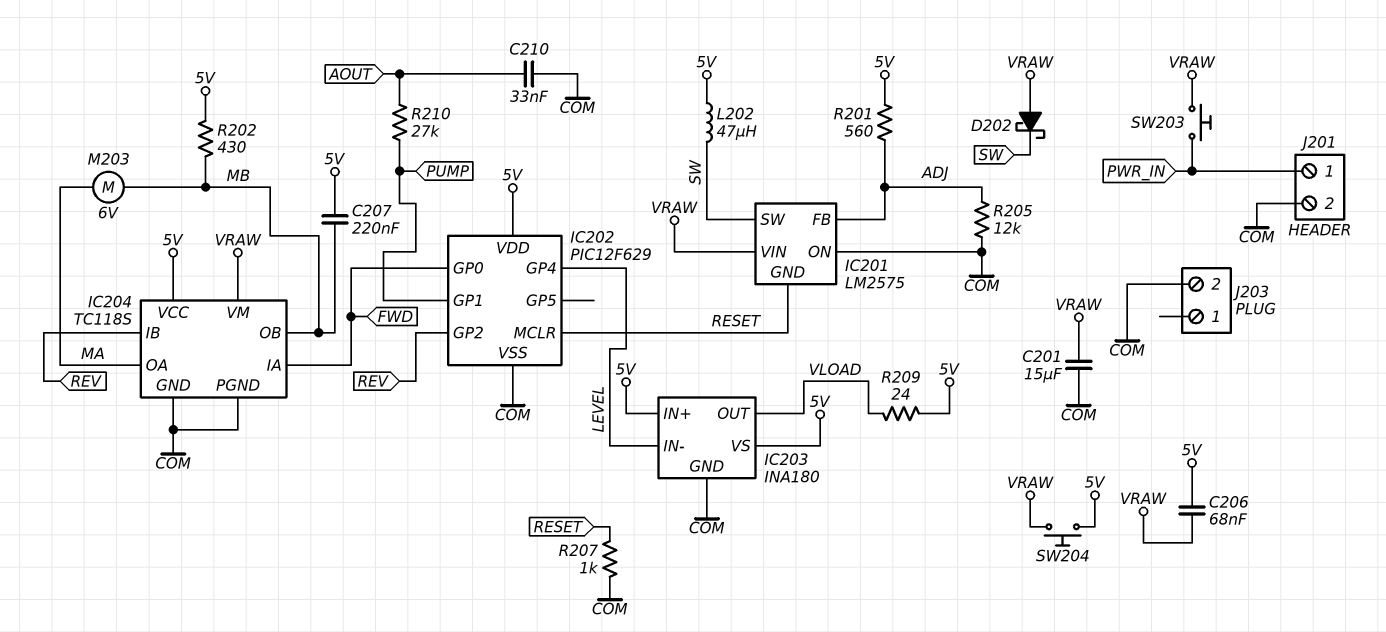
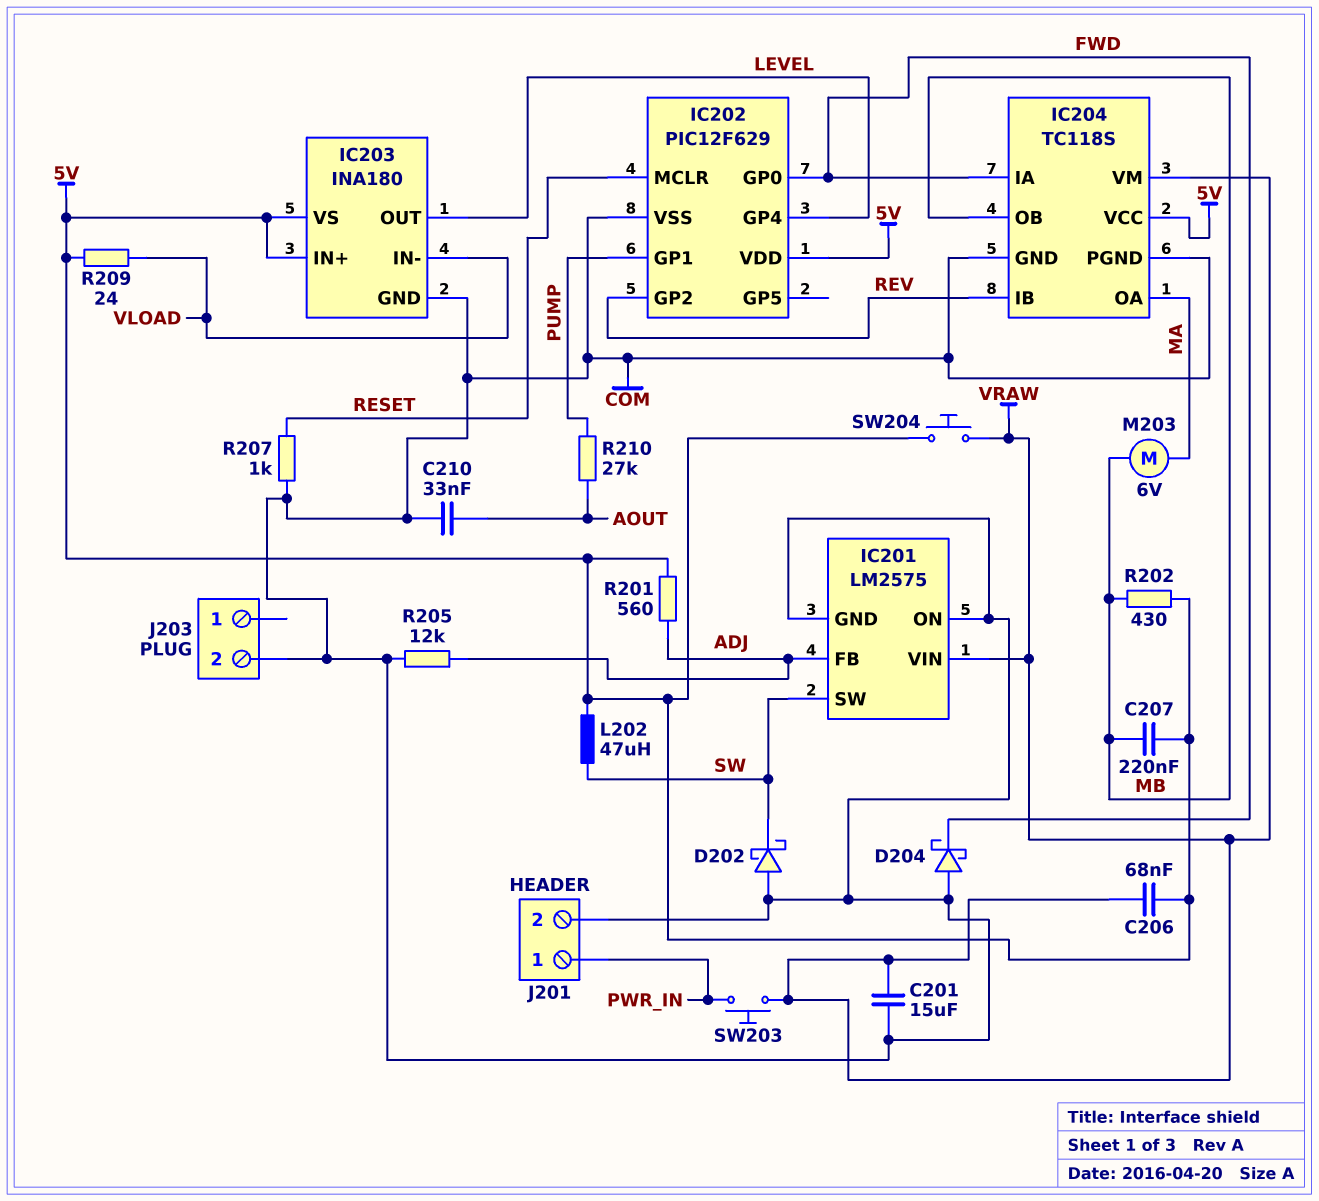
D202: schottky (A VRAW, K SW) -> schottky (A COM, K SW)
D204: none -> schottky (A COM, K FWD)
IC201 pin GND: RESET -> COM
IC203 pin IN-: LEVEL -> VLOAD
IC203 pin OUT: VLOAD -> LEVEL

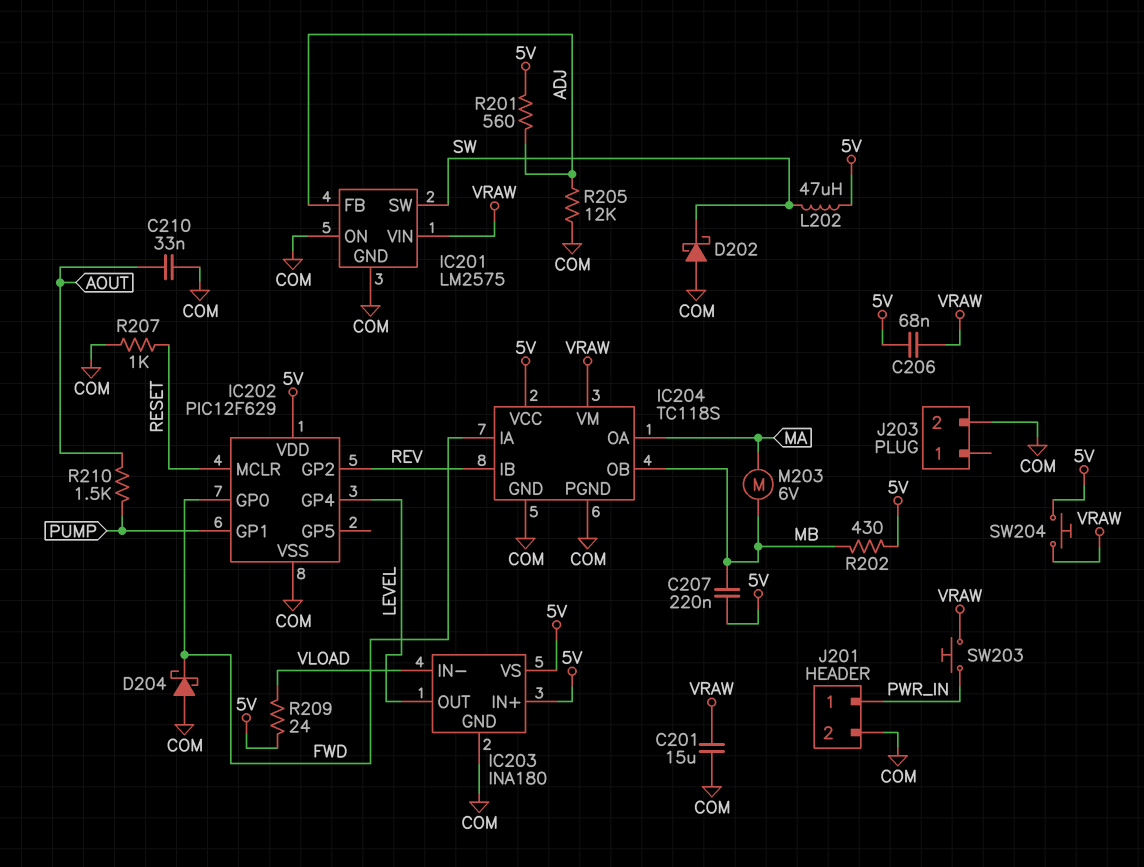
R210: 27k (AOUT, PUMP) -> 1.5k (AOUT, PUMP)

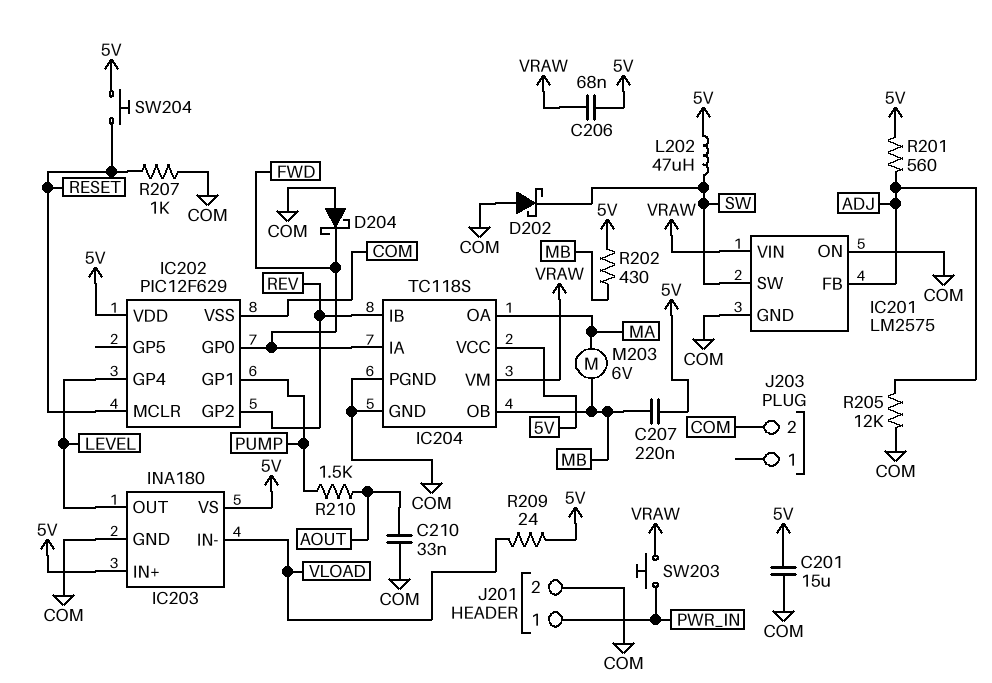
C201: 15uF (COM, VRAW) -> 15uF (5V, COM)
SW204: button (5V, VRAW) -> button (5V, RESET)

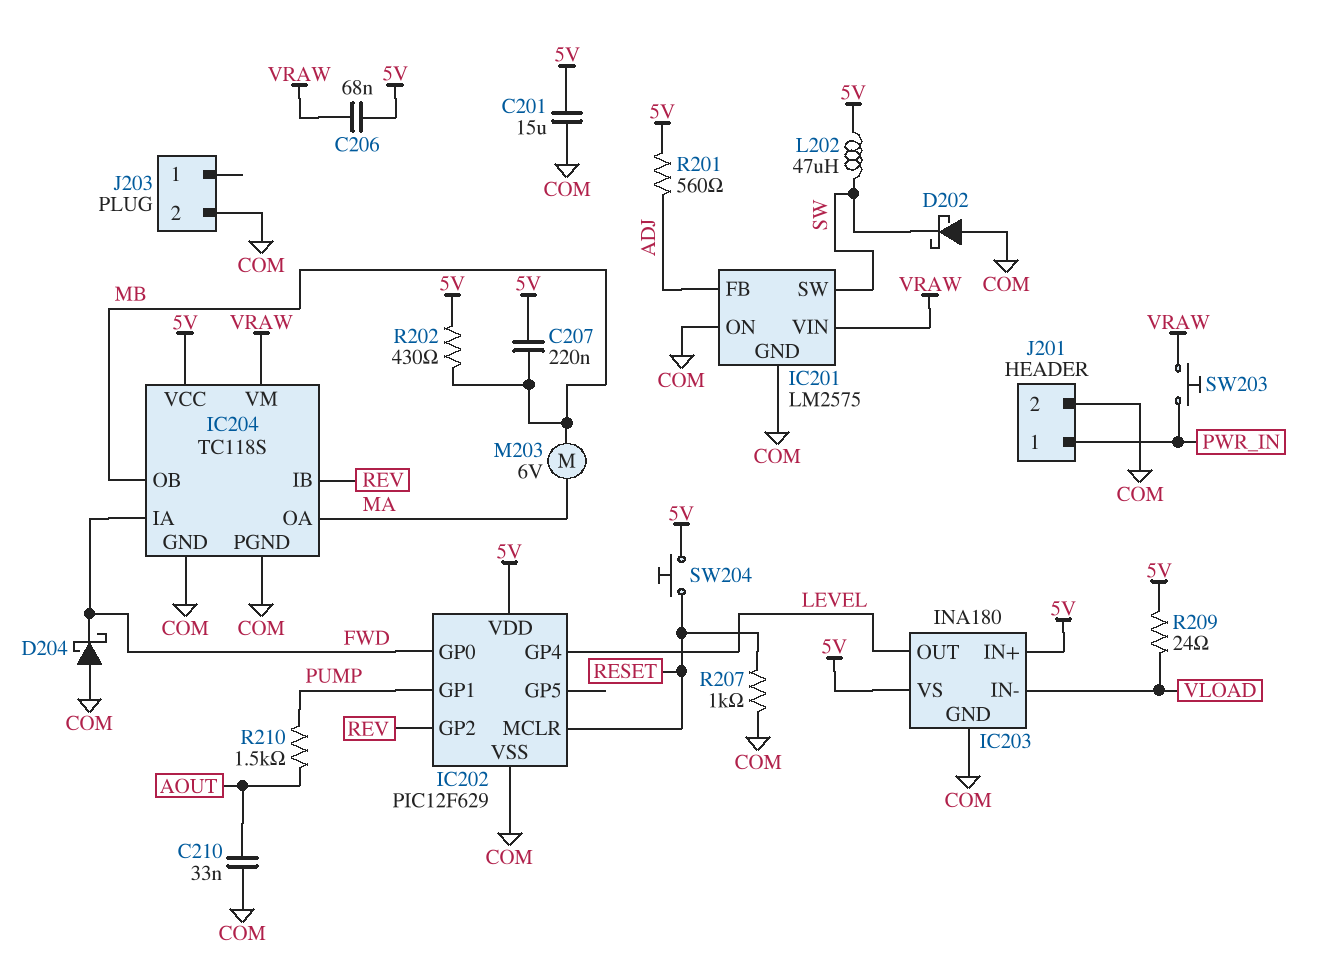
R205: 12k (ADJ, COM) -> none

